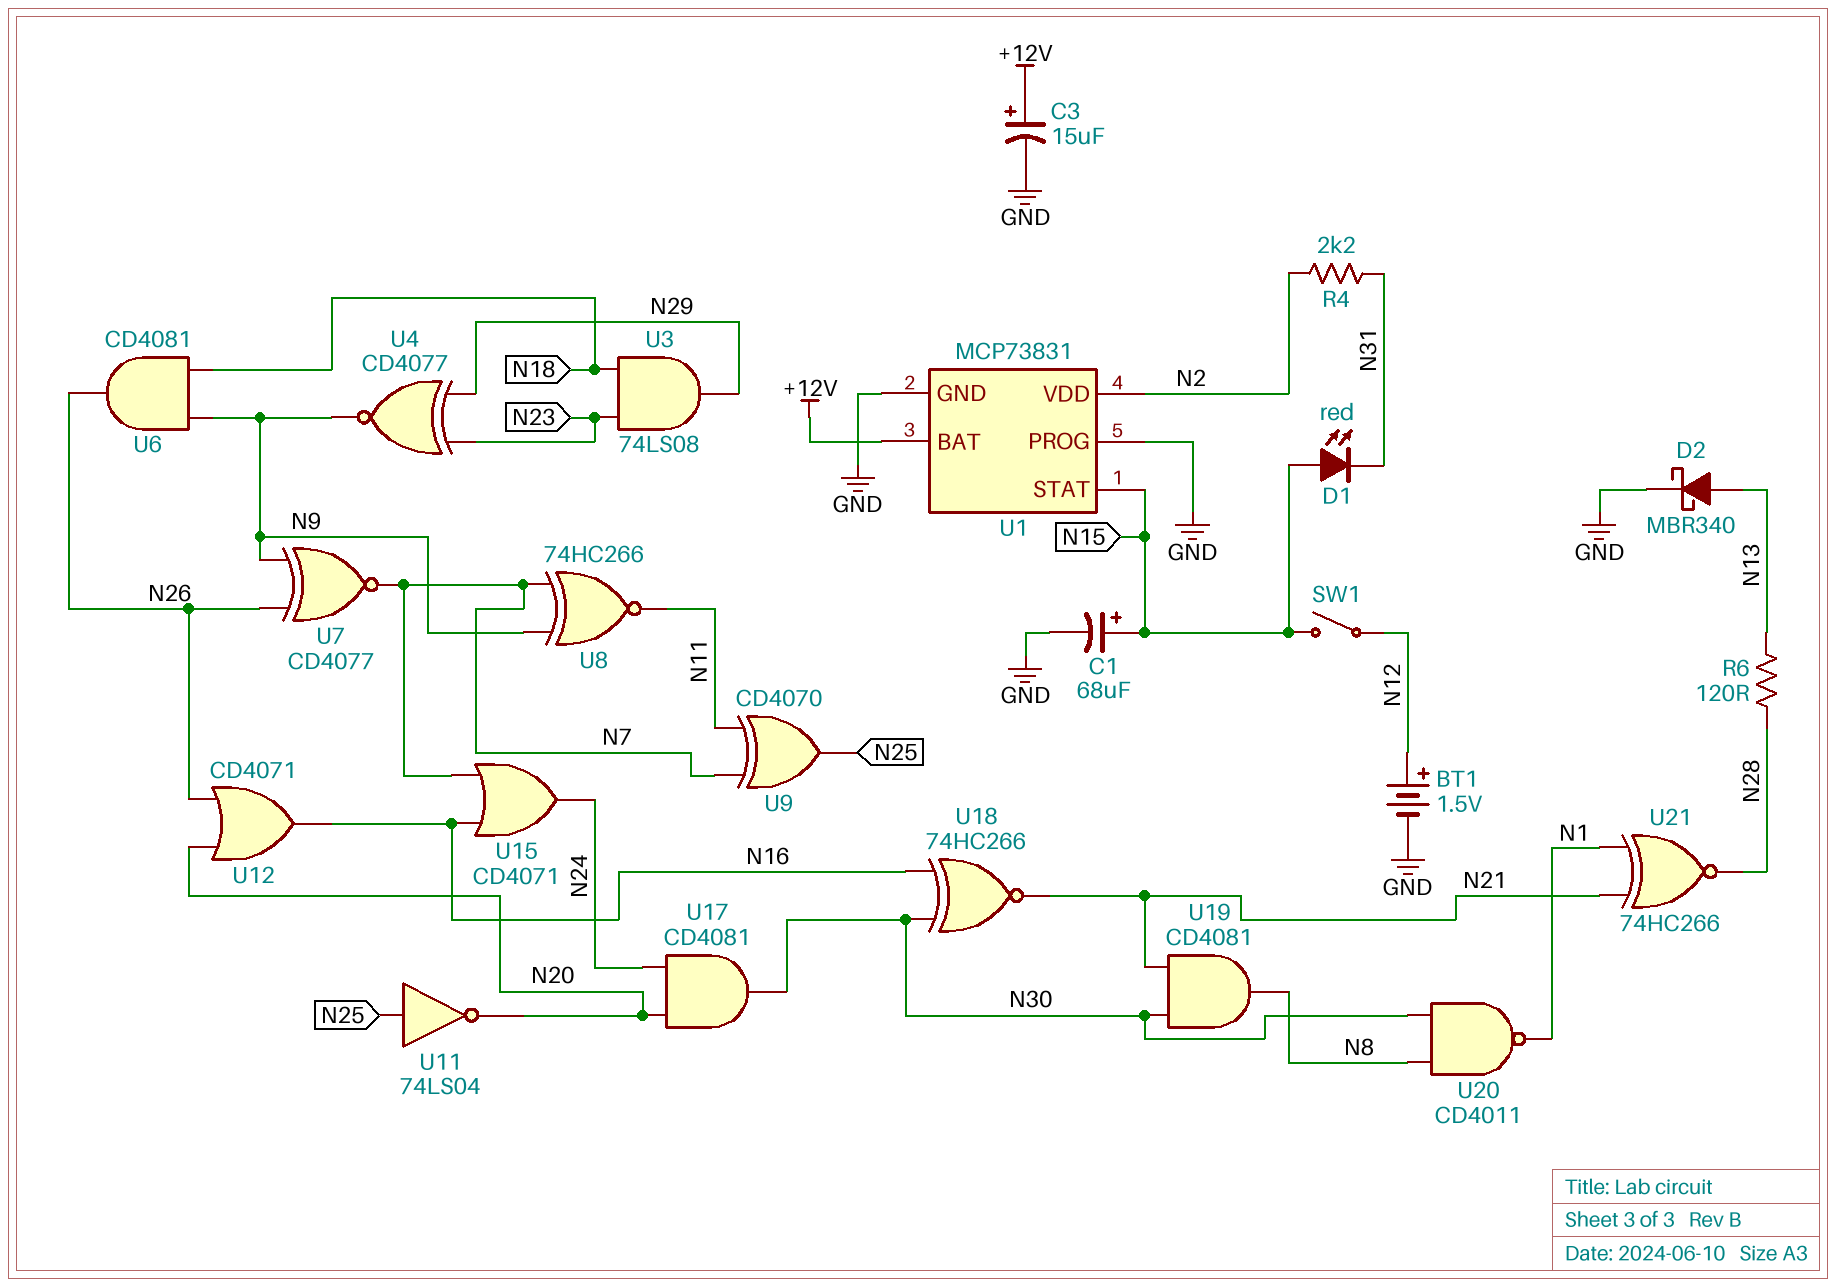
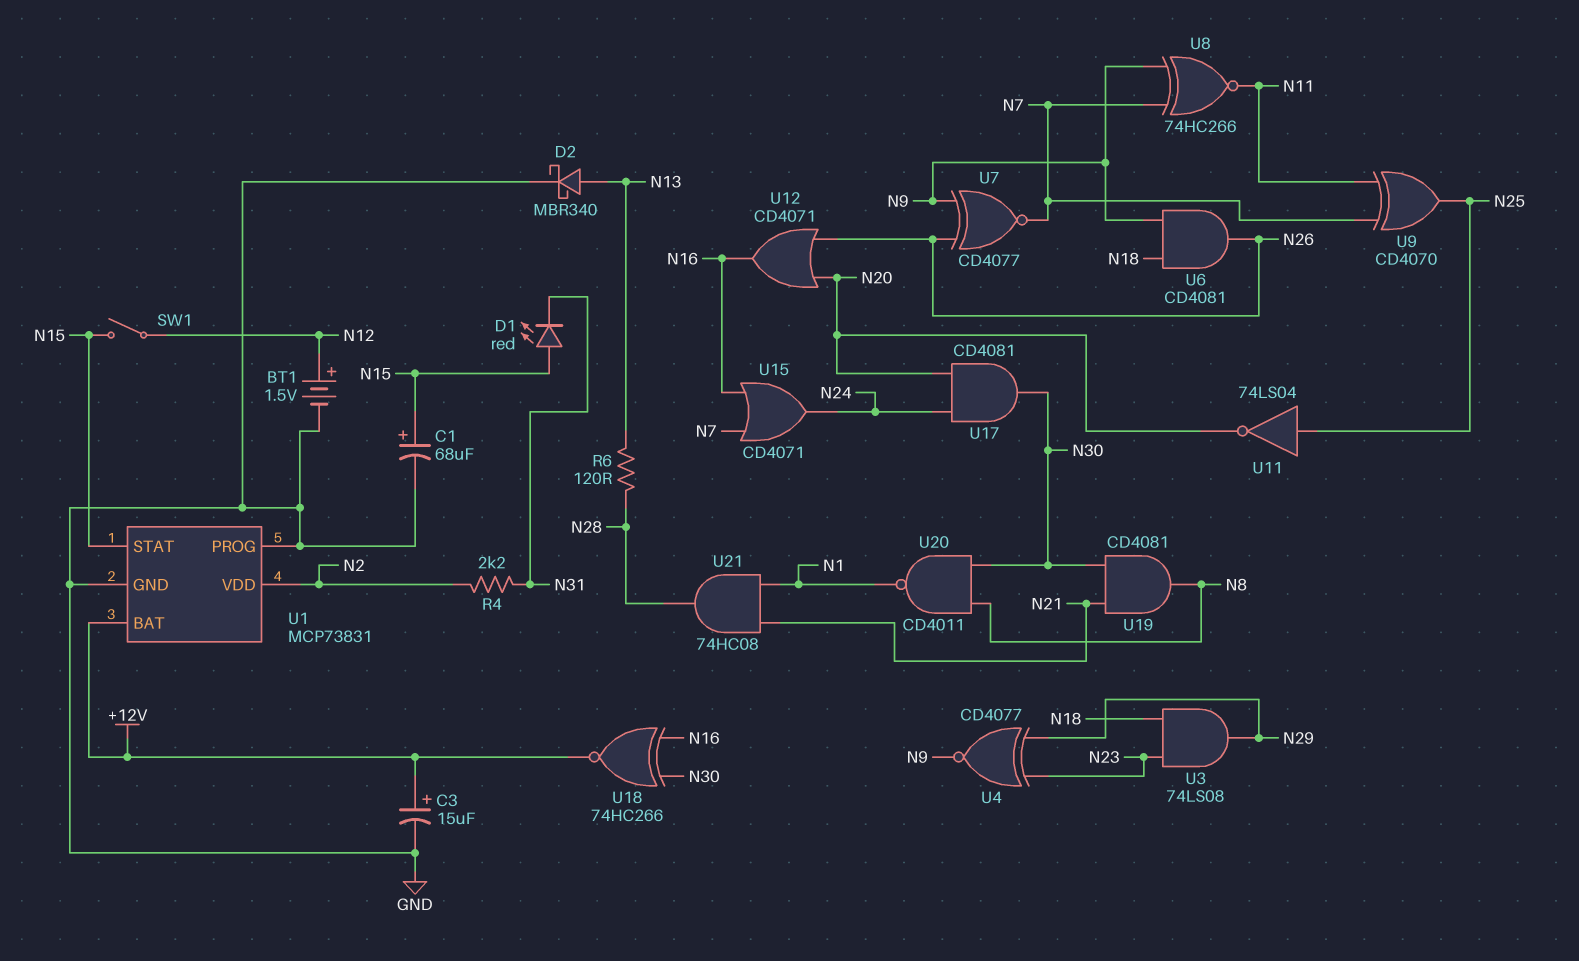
U18: XNOR 74HC266 (in N16, in N30, out N21) -> XNOR 74HC266 (in N16, in N30, out +12V)
U21: XNOR 74HC266 (in N1, in N21, out N28) -> AND 74HC08 (in N1, in N21, out N28)

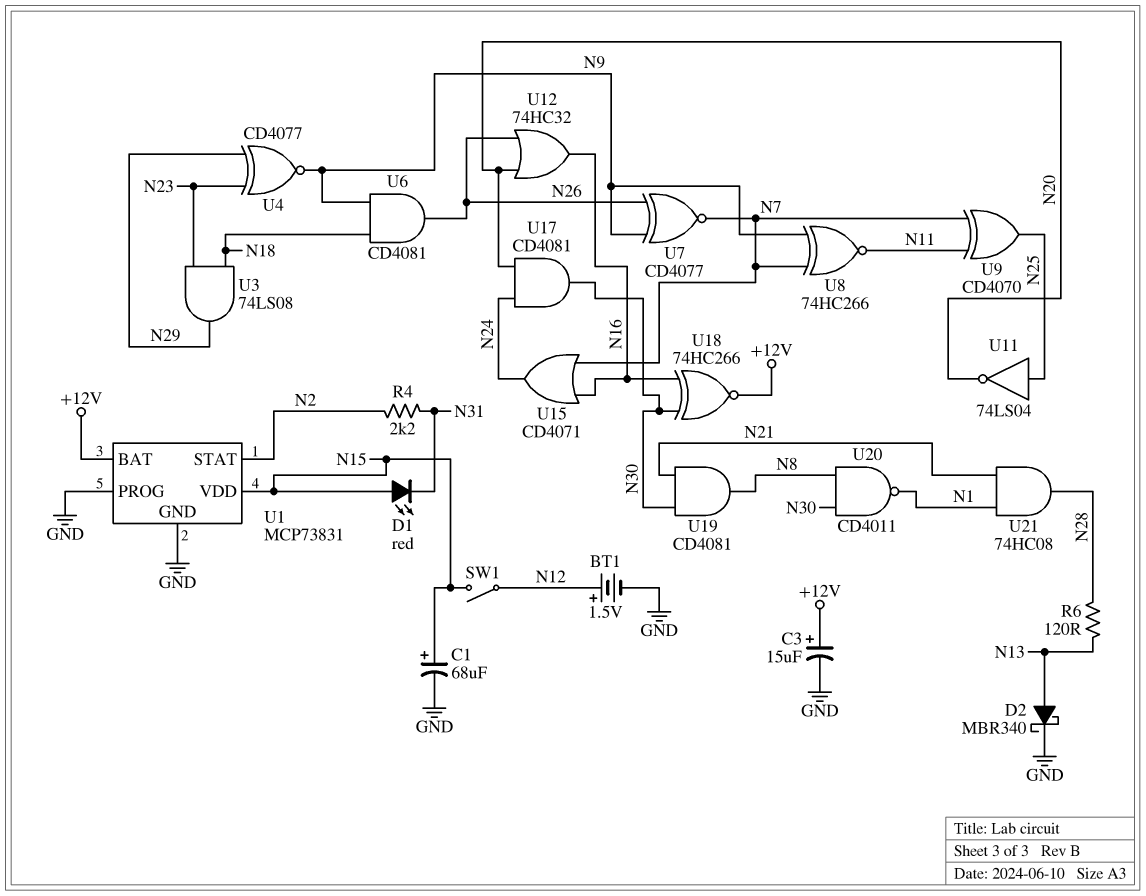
U1 pin STAT: N15 -> N2
U1 pin VDD: N2 -> N15
U12: OR CD4071 (in N20, in N26, out N16) -> OR 74HC32 (in N20, in N26, out N16)

